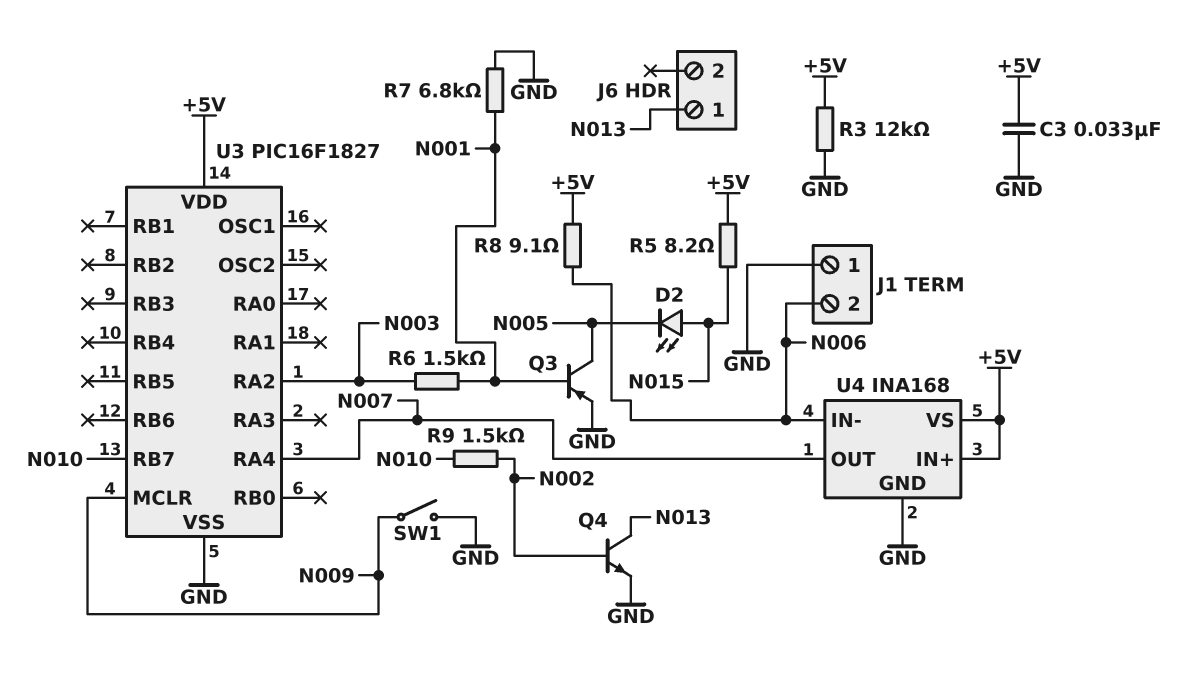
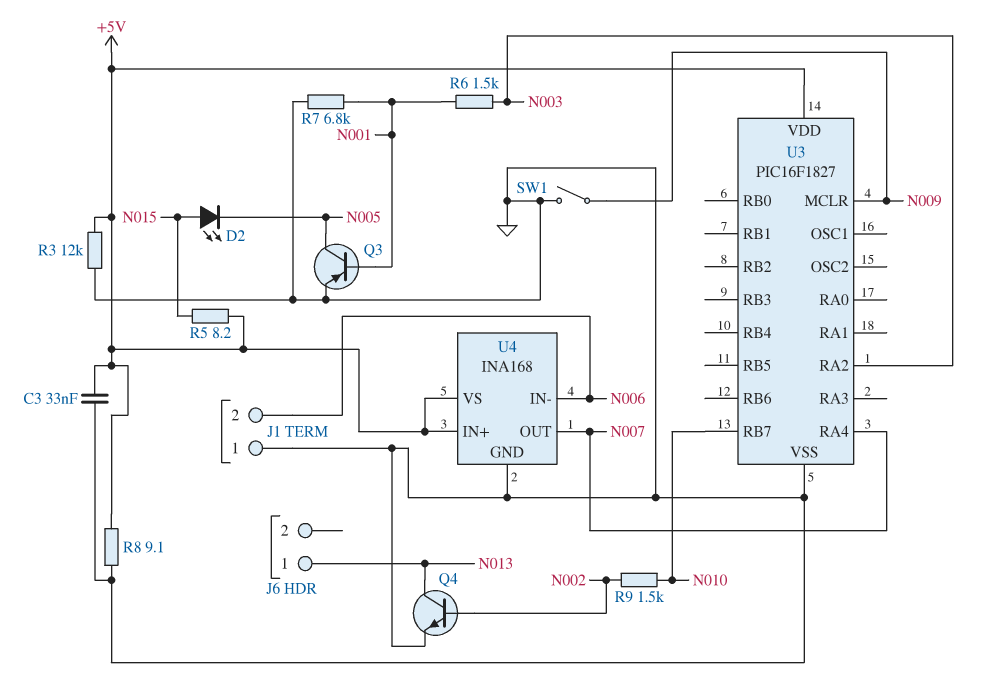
R8: 9.1 (+5V, N006) -> 9.1 (+5V, GND)

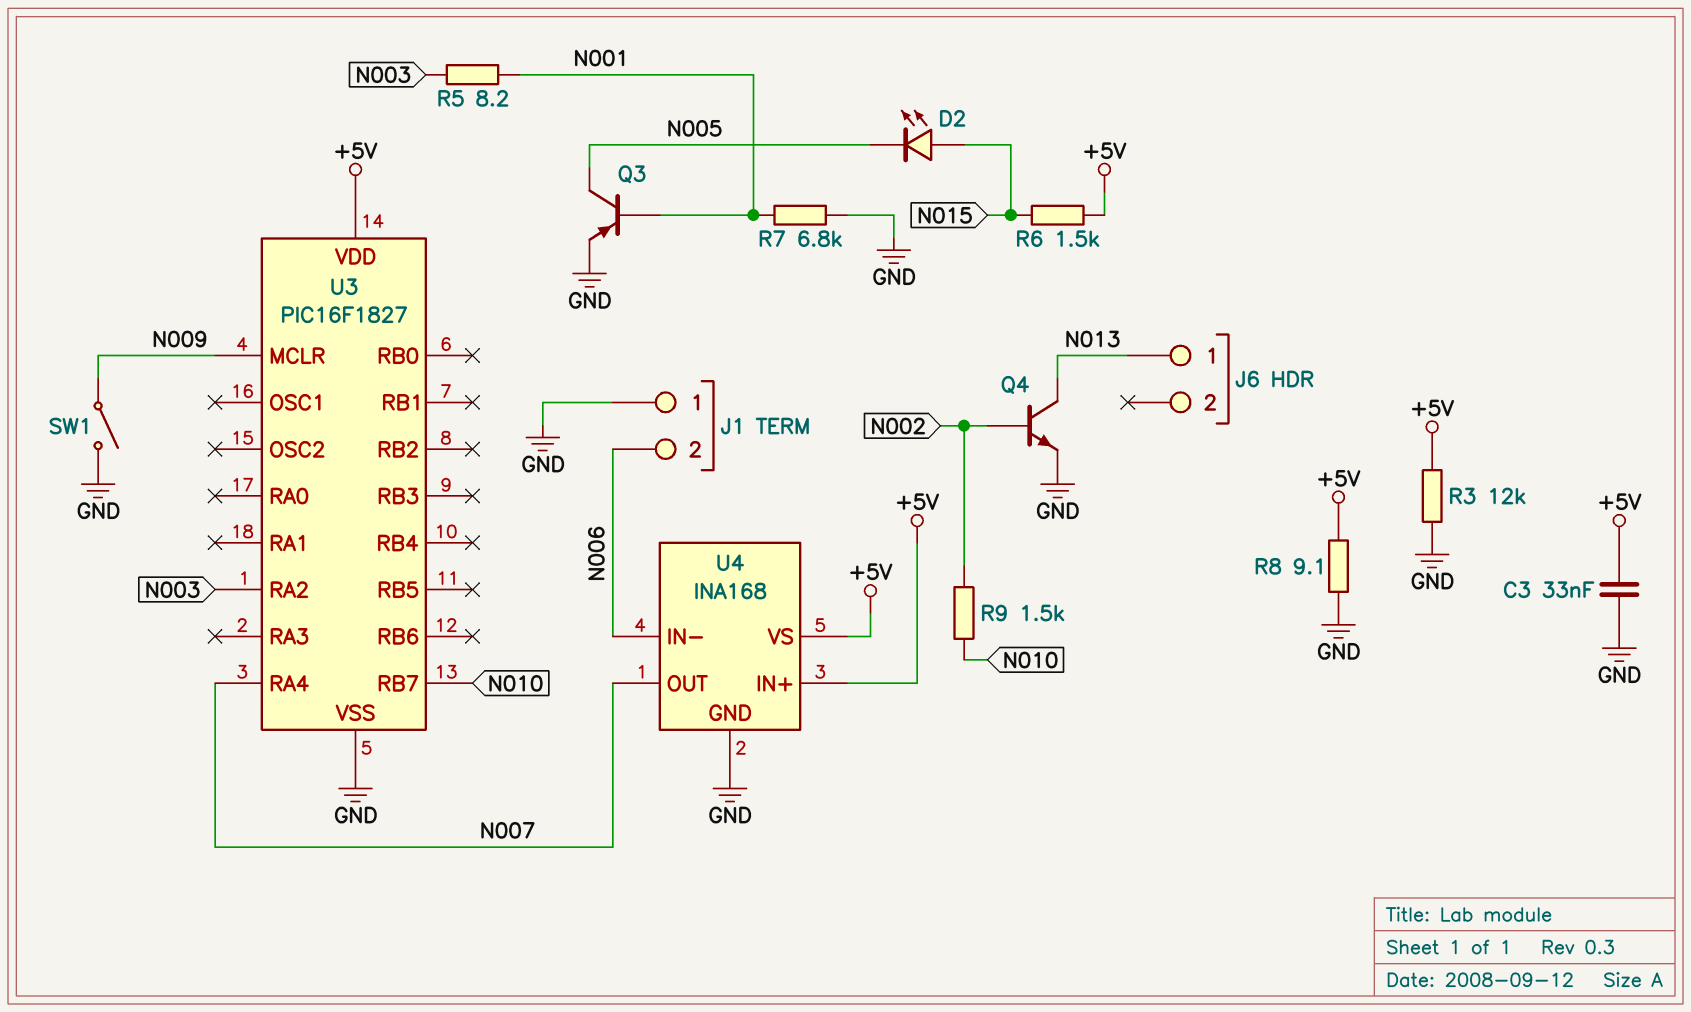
R5: 8.2 (+5V, N015) -> 8.2 (N001, N003)
R6: 1.5k (N001, N003) -> 1.5k (+5V, N015)

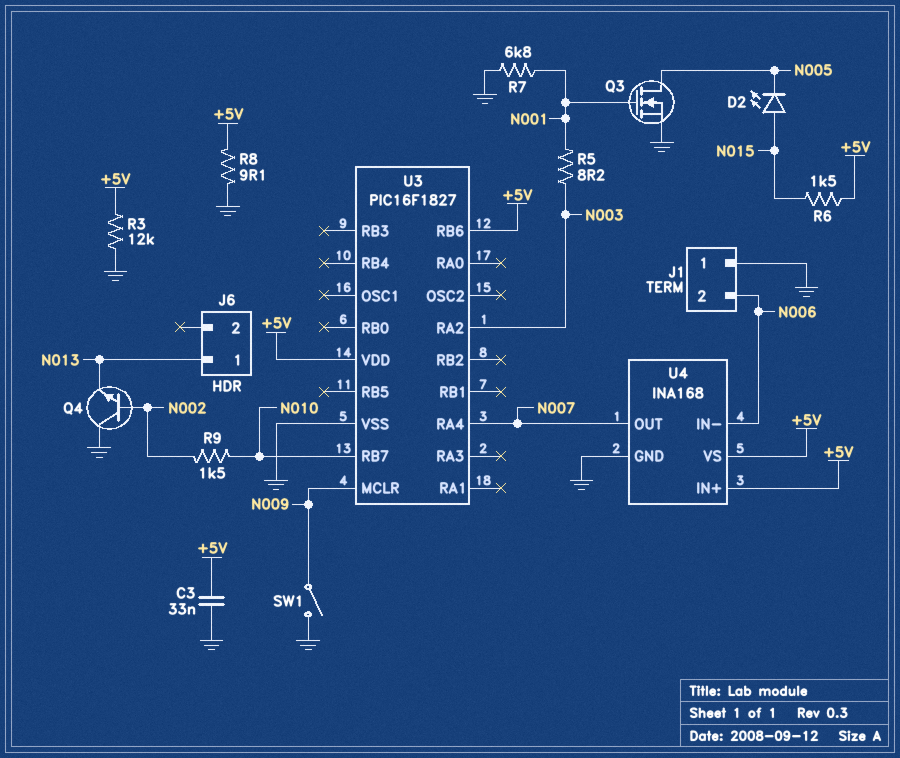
Q3: PNP (B N001, C N005, E GND) -> NMOS (G N001, D N005, S GND)
Q4: NPN (B N002, C N013, E GND) -> NPN (B N002, C GND, E N013)
U3 pin RB6: none -> +5V

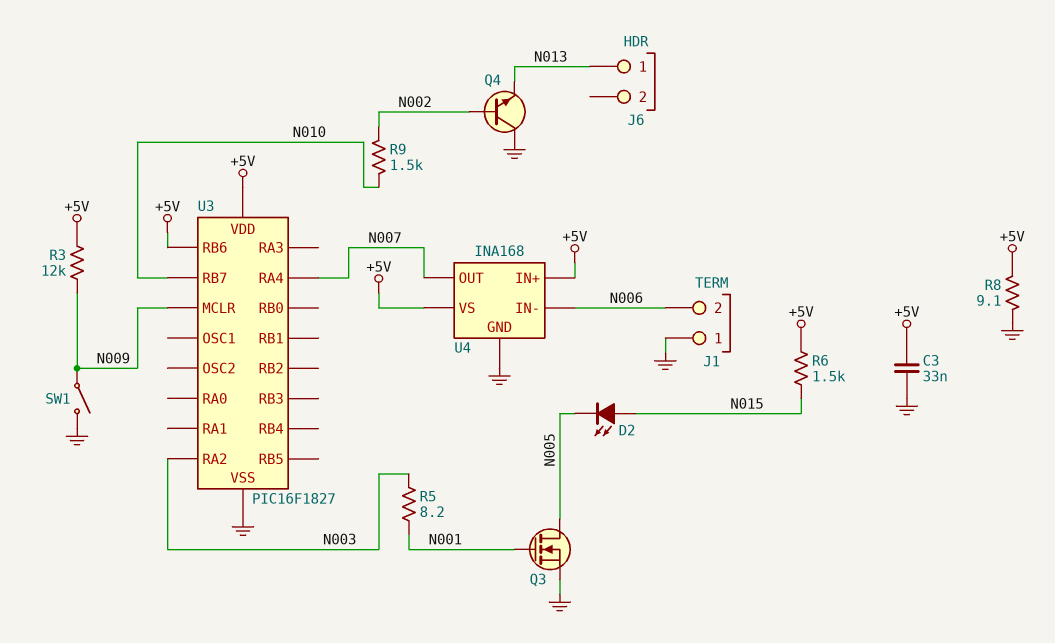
R3: 12k (+5V, GND) -> 12k (+5V, N009)
R7: 6.8k (GND, N001) -> none

